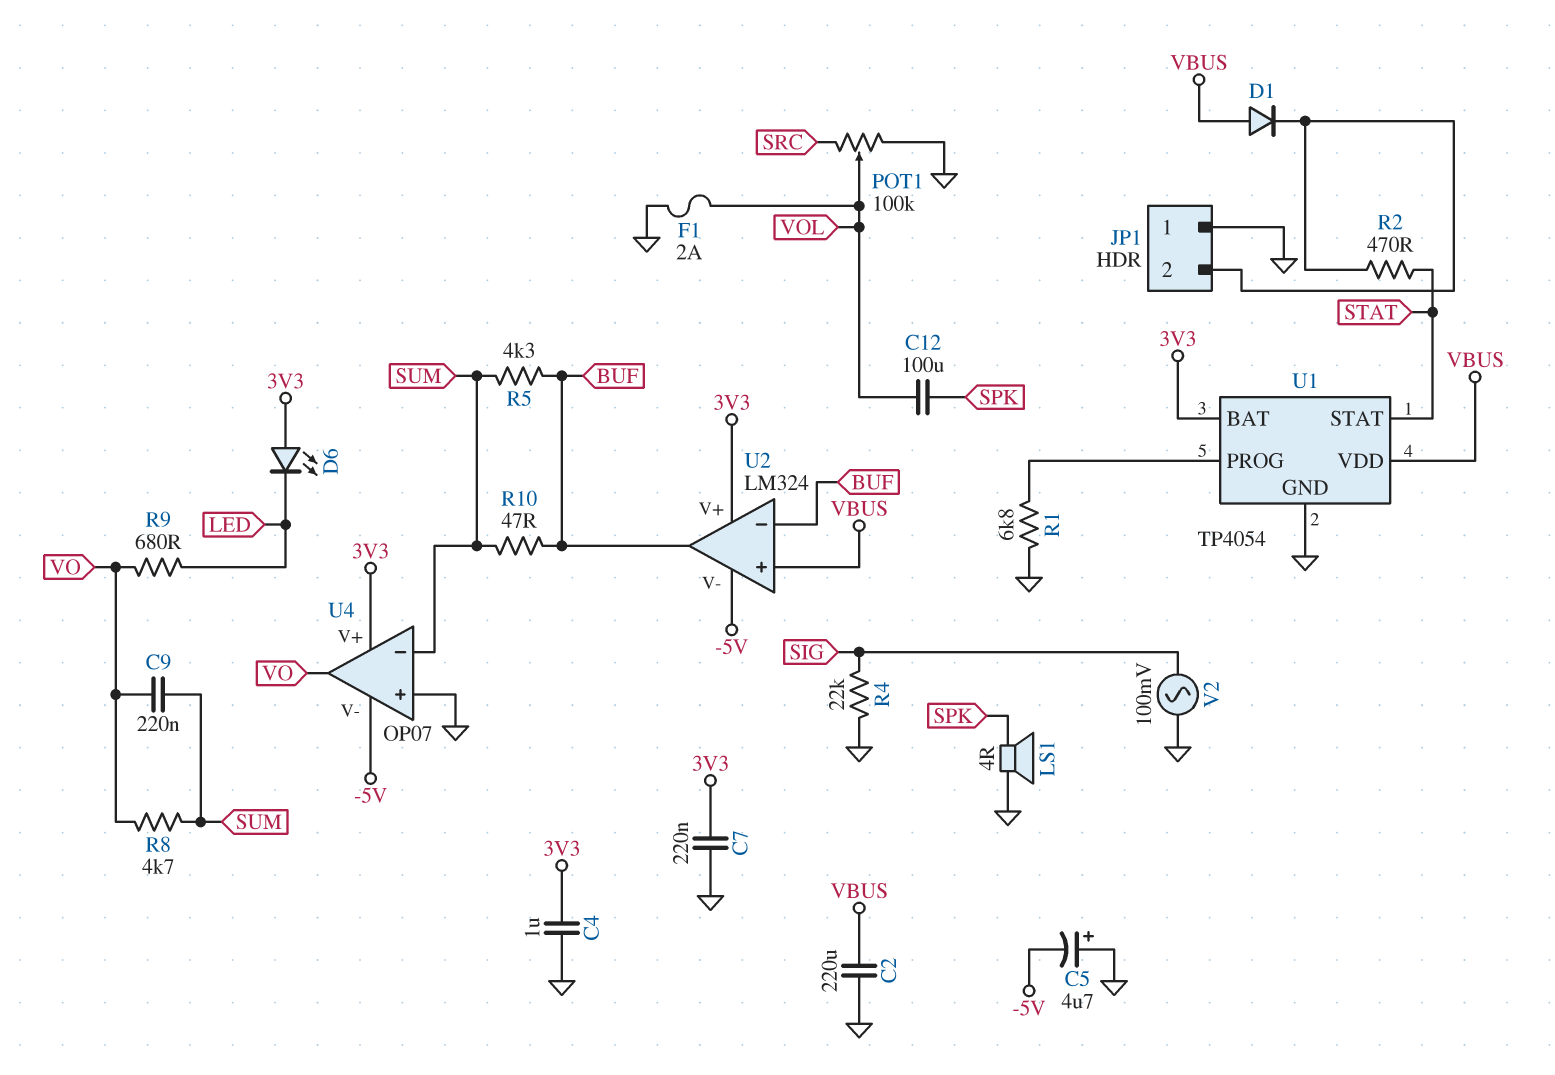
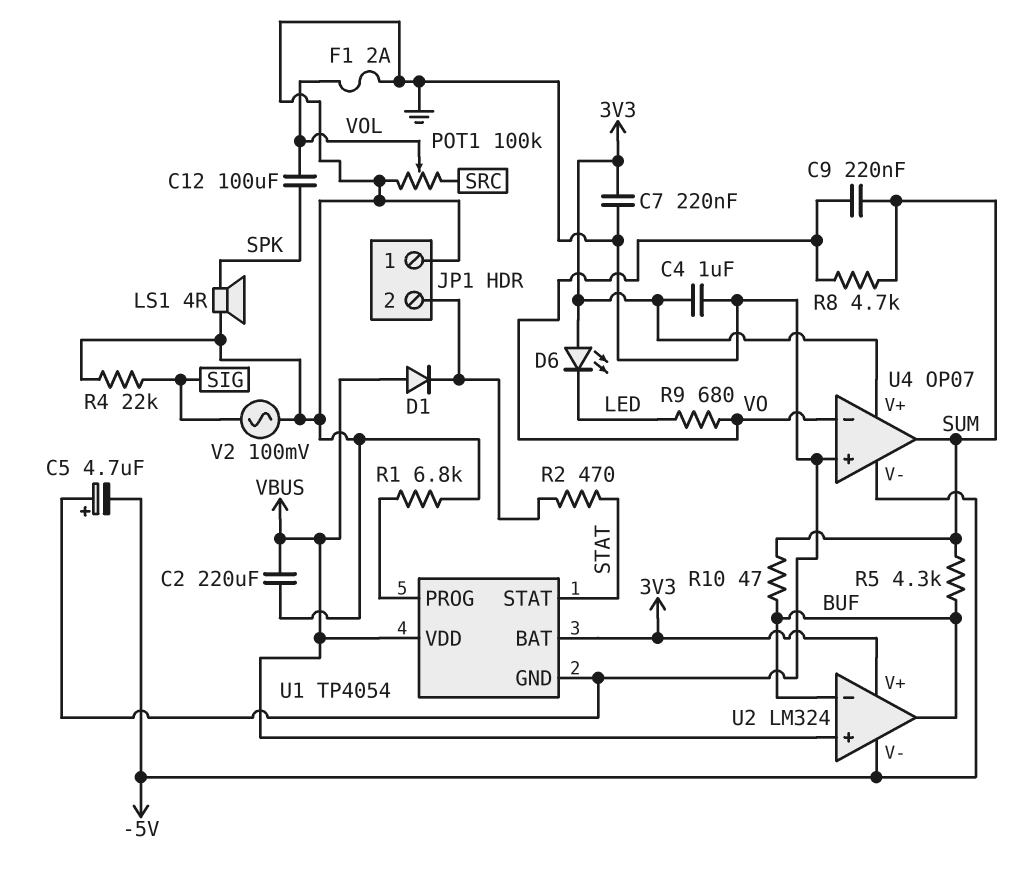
U4 pin in-: SUM -> VO
U4 pin out: VO -> SUM

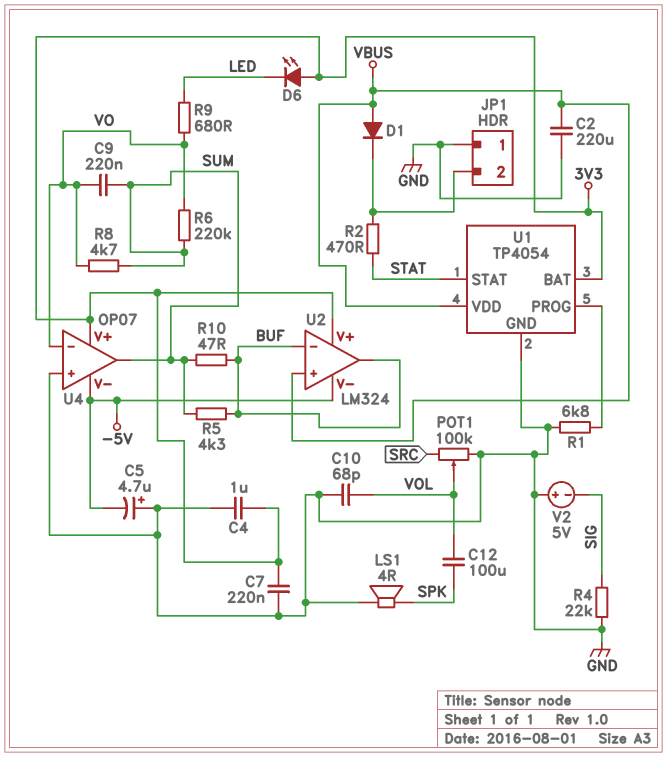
C10: none -> 68pF (GND, VOL)
F1: 2A (GND, VOL) -> none
R6: none -> 220k (SUM, VO)
V2: AC 100mV (GND, SIG) -> 5V (plus GND, minus SIG)

